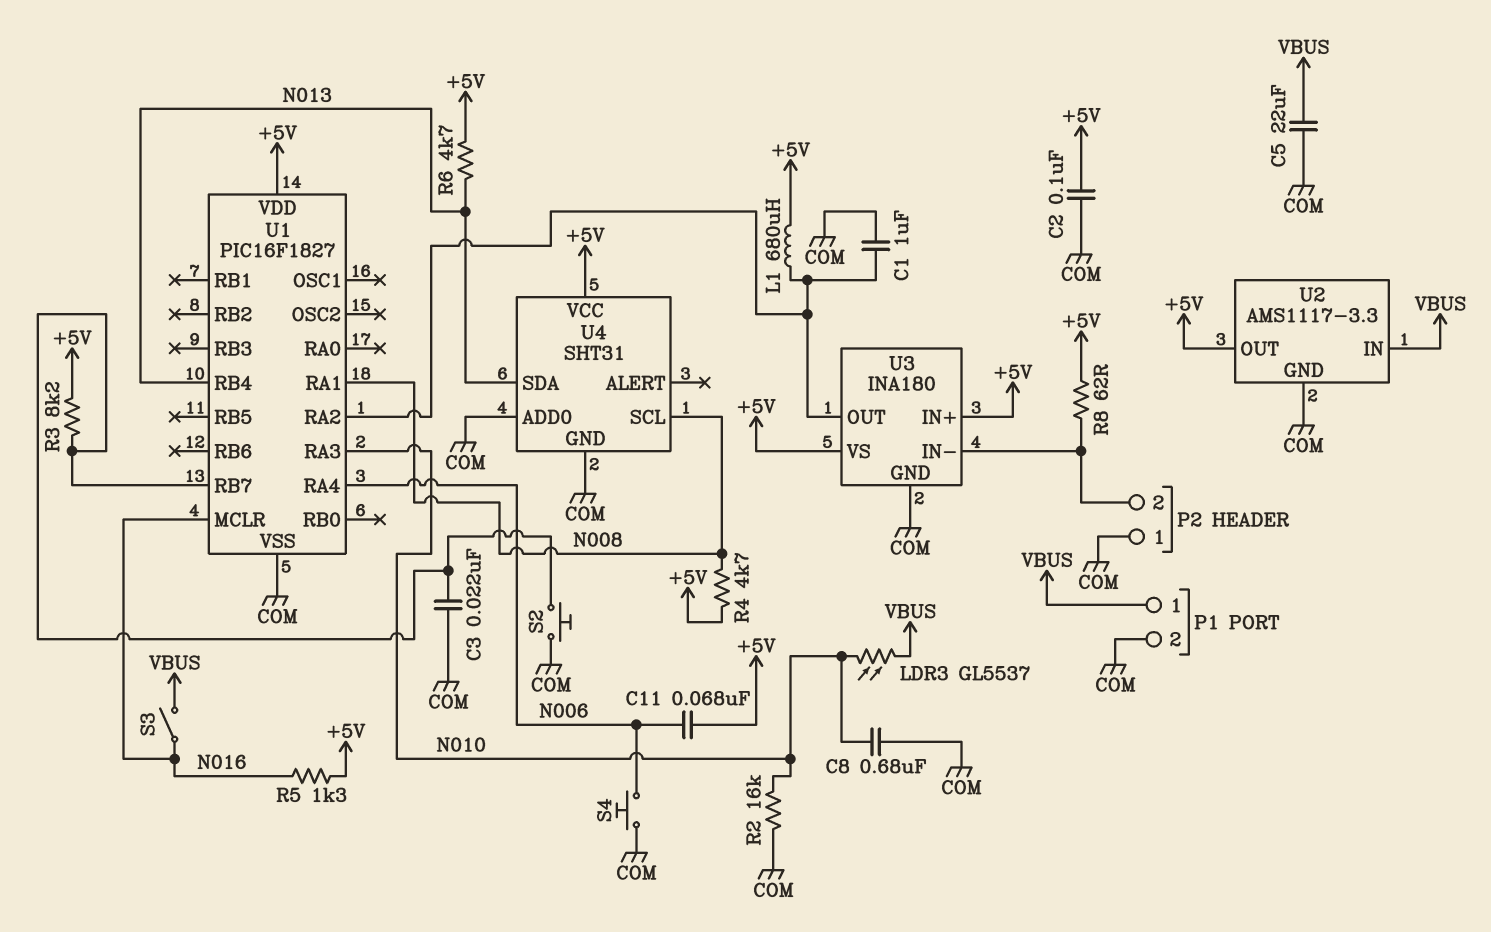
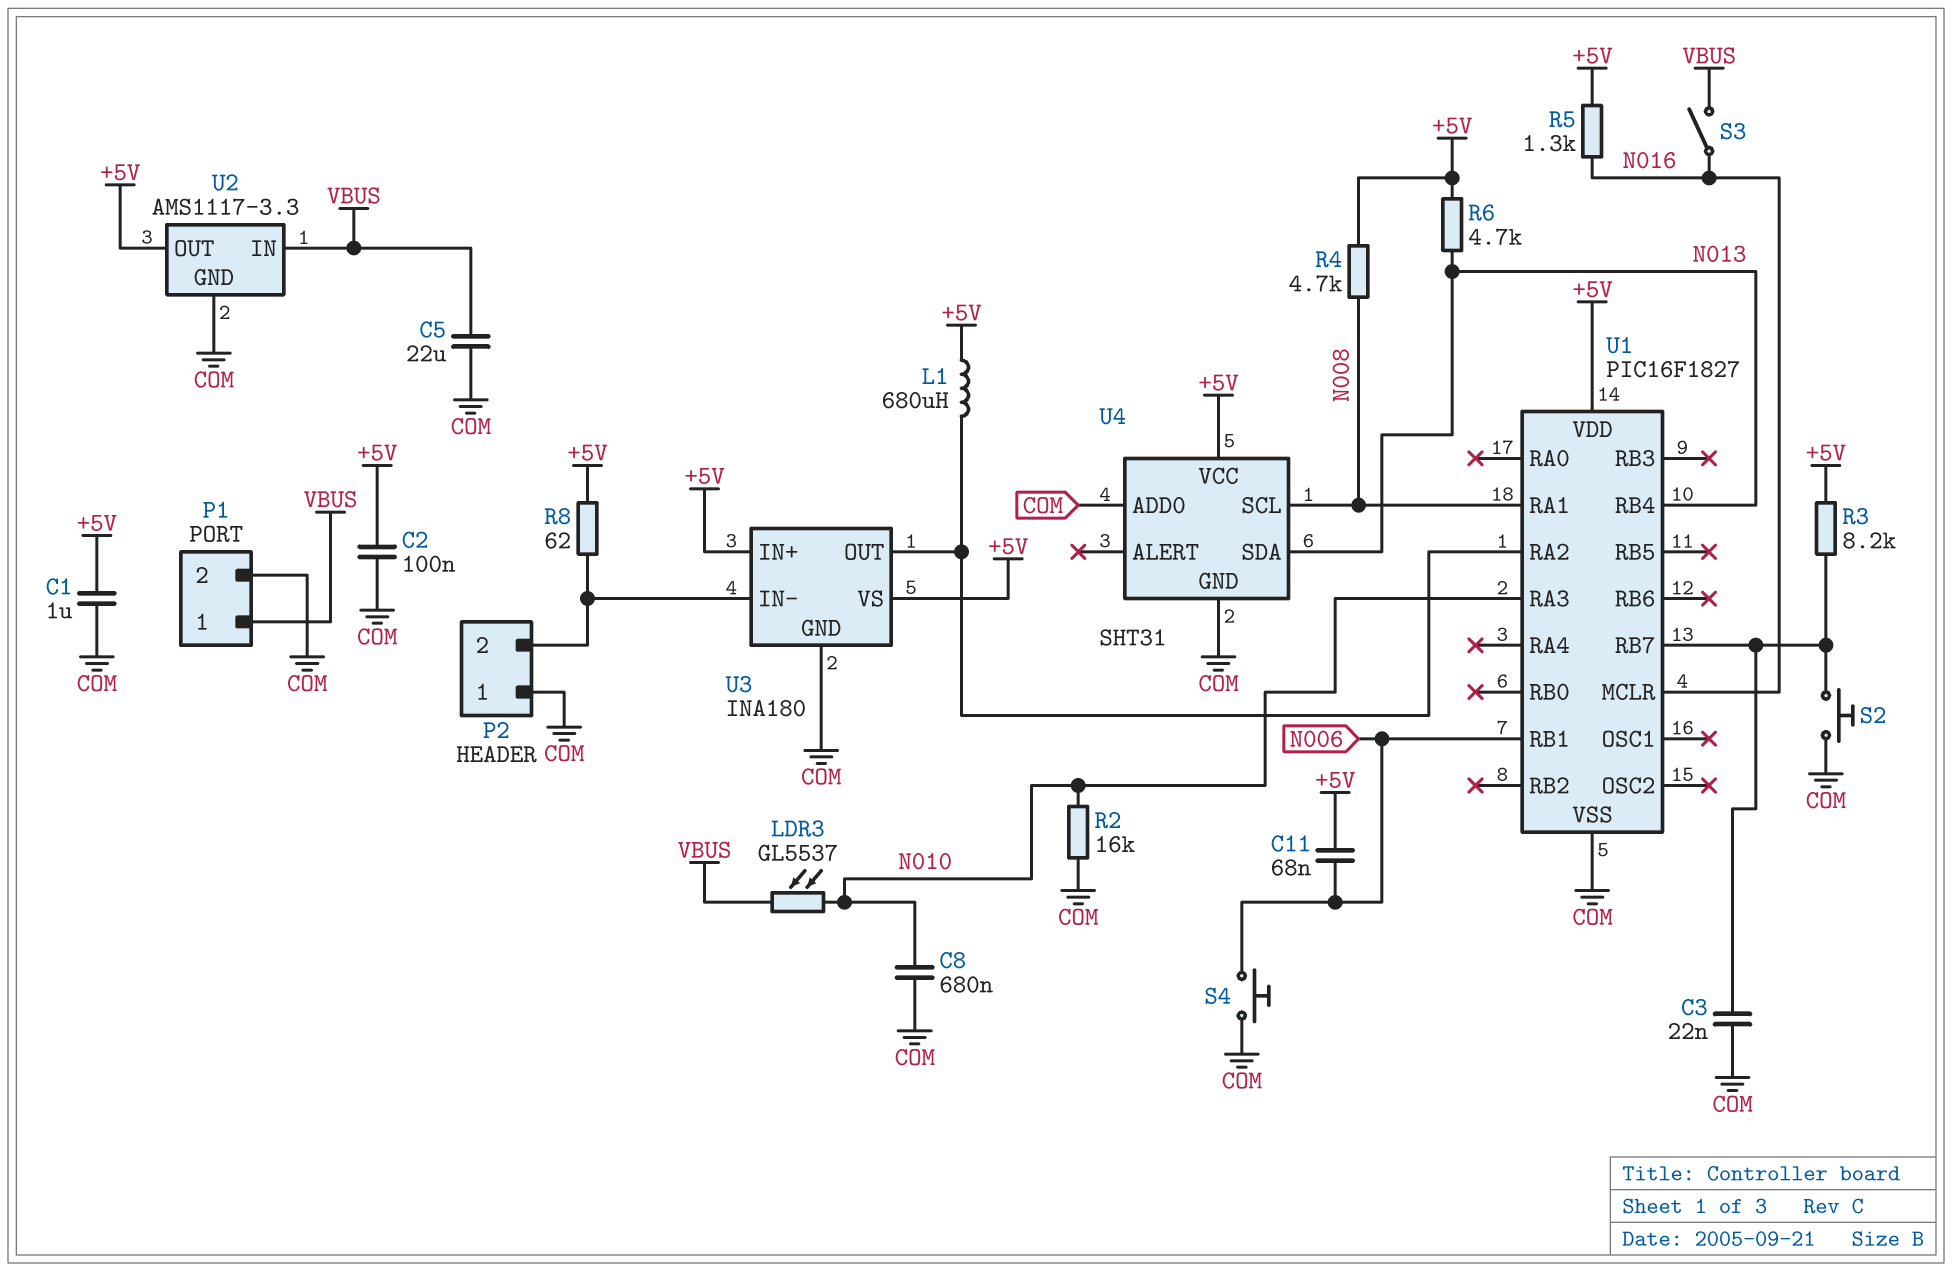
C1: 1uF (COM, U1/RA2) -> 1uF (+5V, COM)
U1 pin RA4: N006 -> none
U1 pin RB1: none -> N006

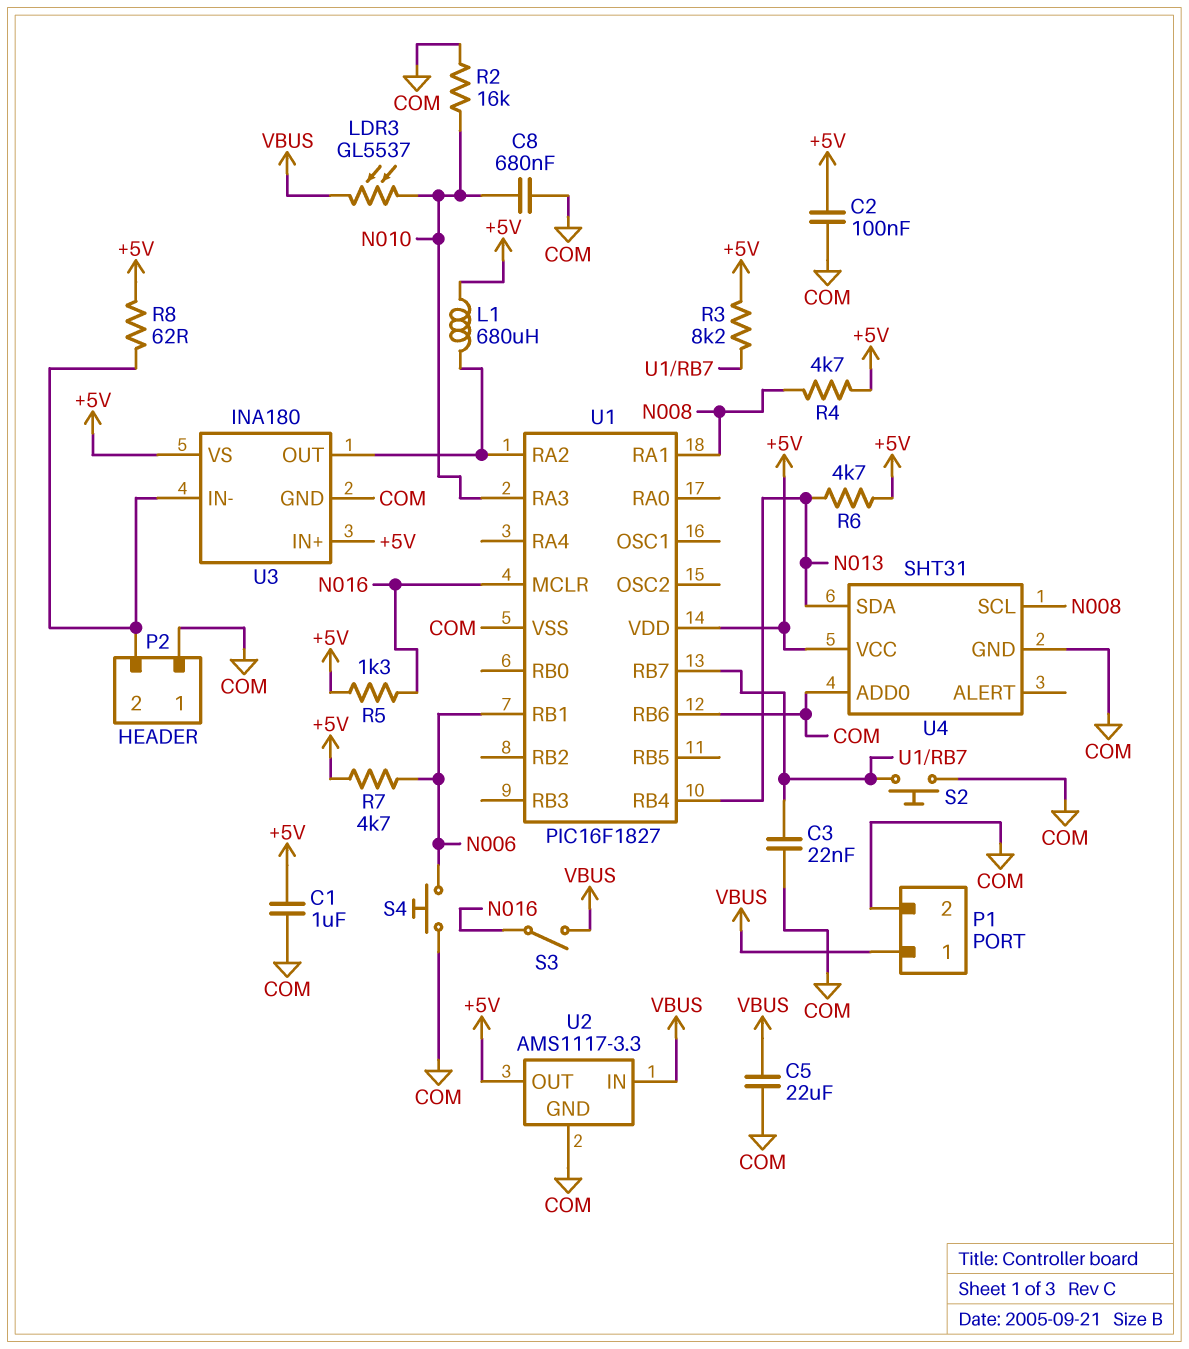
C11: 68nF (+5V, N006) -> none
R7: none -> 4.7k (+5V, N006)
U1 pin RB6: none -> COM

